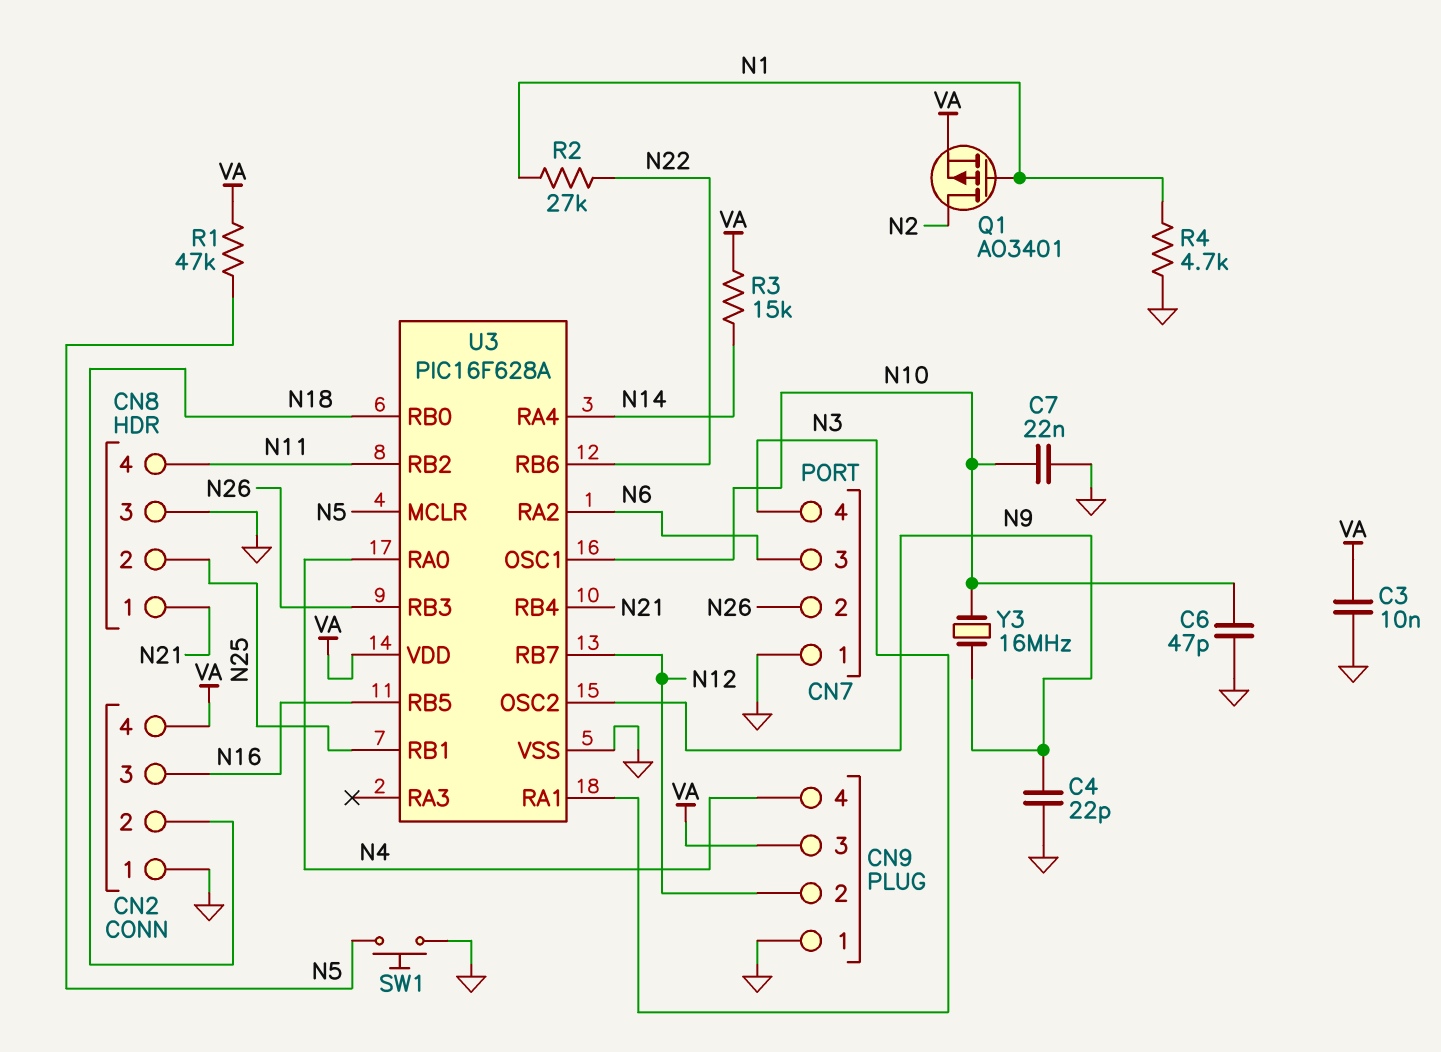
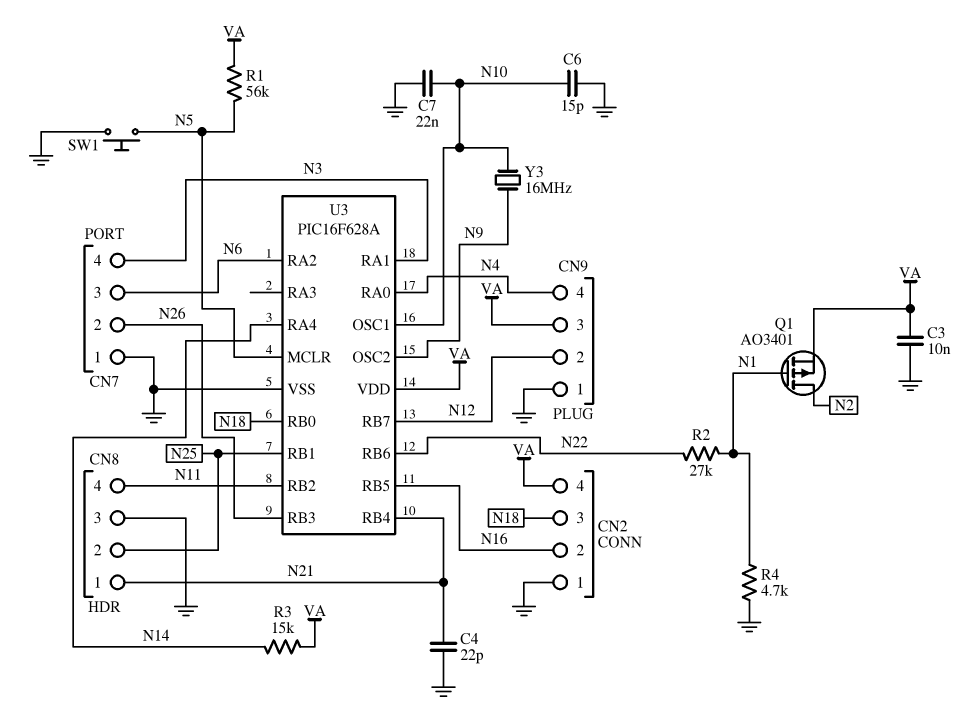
C4: 22pF (GND, N9) -> 22pF (GND, N21)
C6: 47pF (GND, N10) -> 15pF (GND, N10)
CN2 pin 2: N18 -> N16
CN2 pin 3: N16 -> N18
R1: 47k (N5, VA) -> 56k (N5, VA)

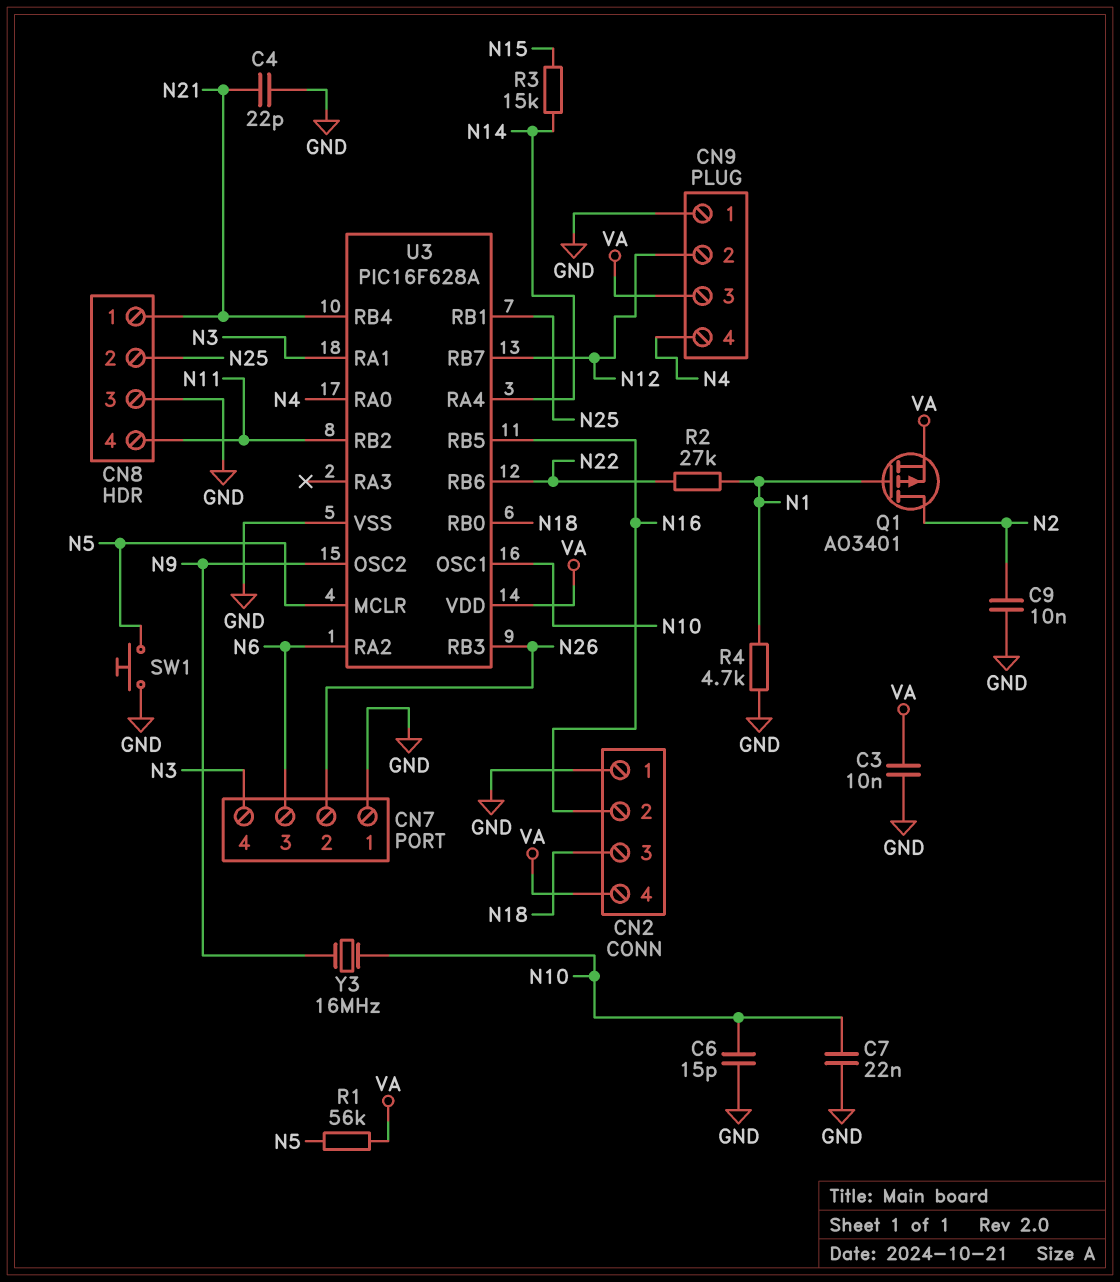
C9: none -> 10nF (GND, N2)
R3: 15k (N14, VA) -> 15k (N14, N15)

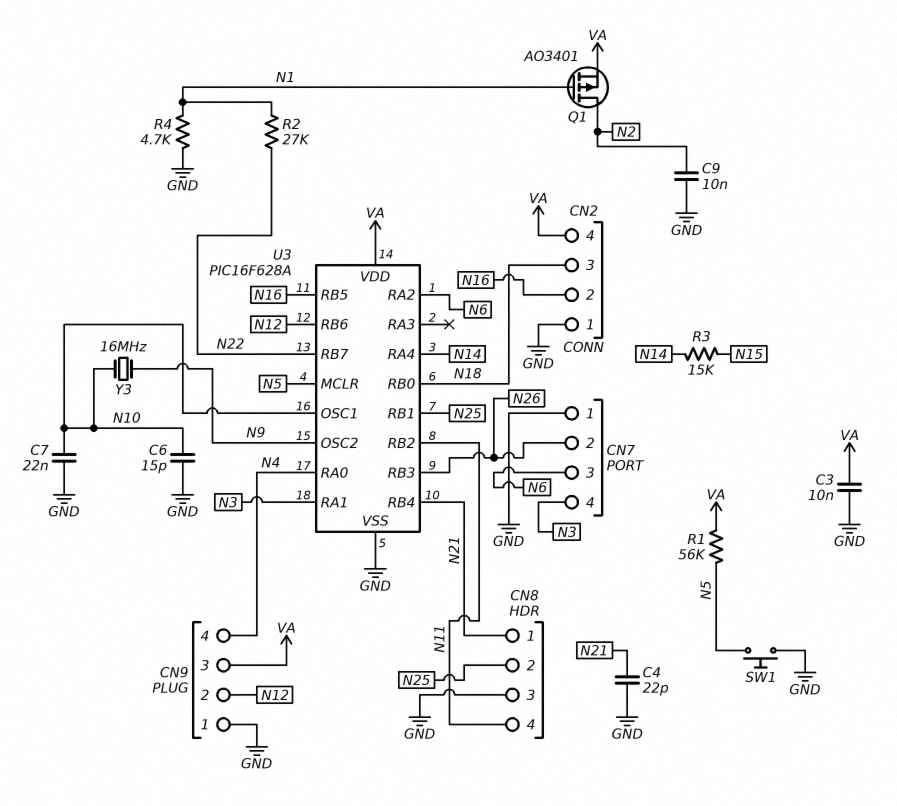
U3 pin RB6: N22 -> N12
U3 pin RB7: N12 -> N22

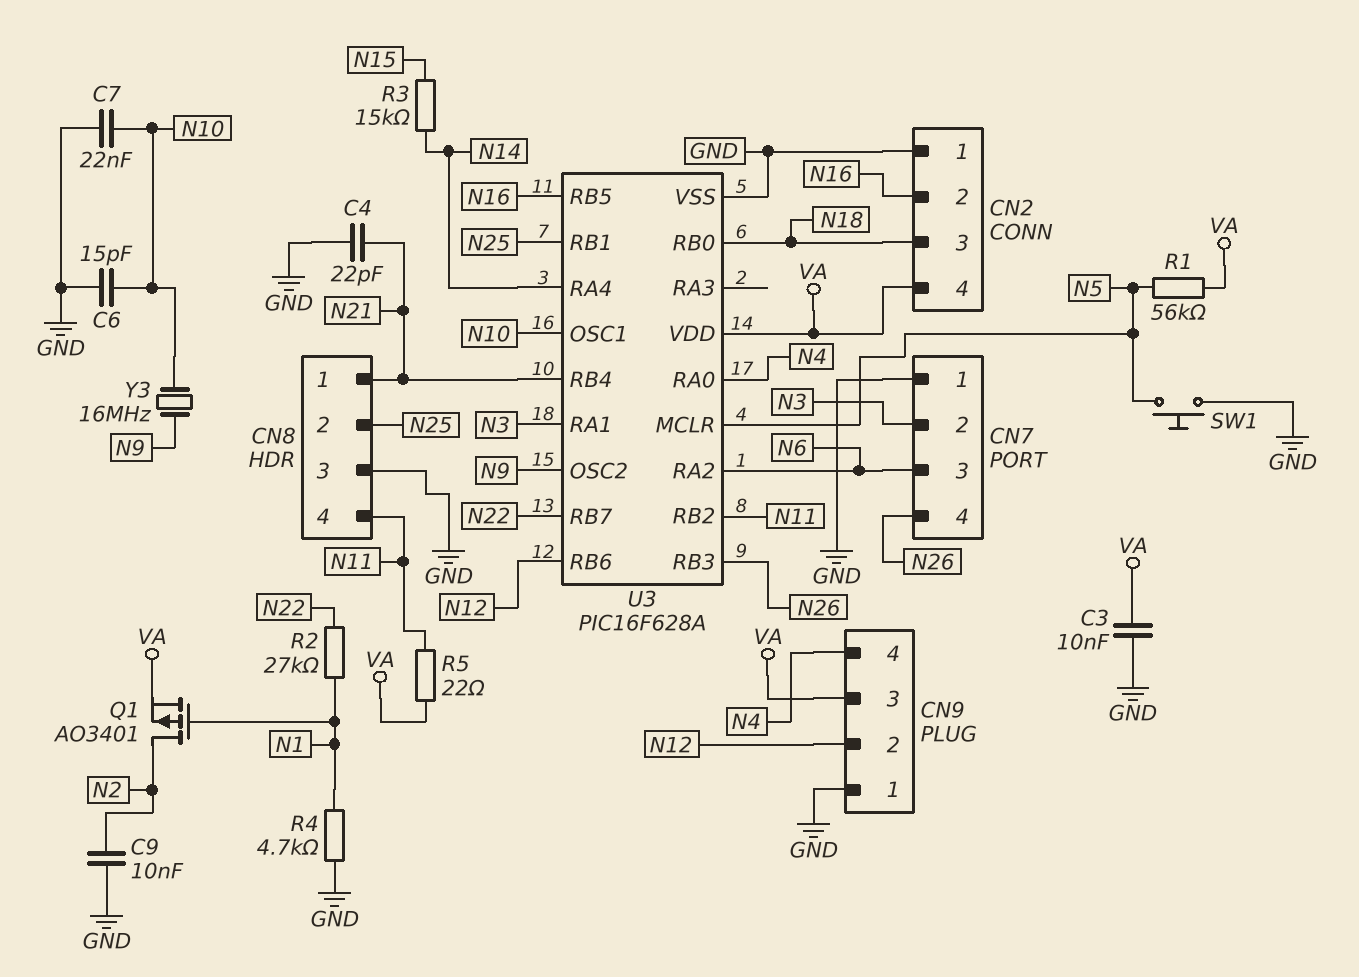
CN7 pin 2: N26 -> N3
CN7 pin 4: N3 -> N26
R5: none -> 22 (N11, VA)

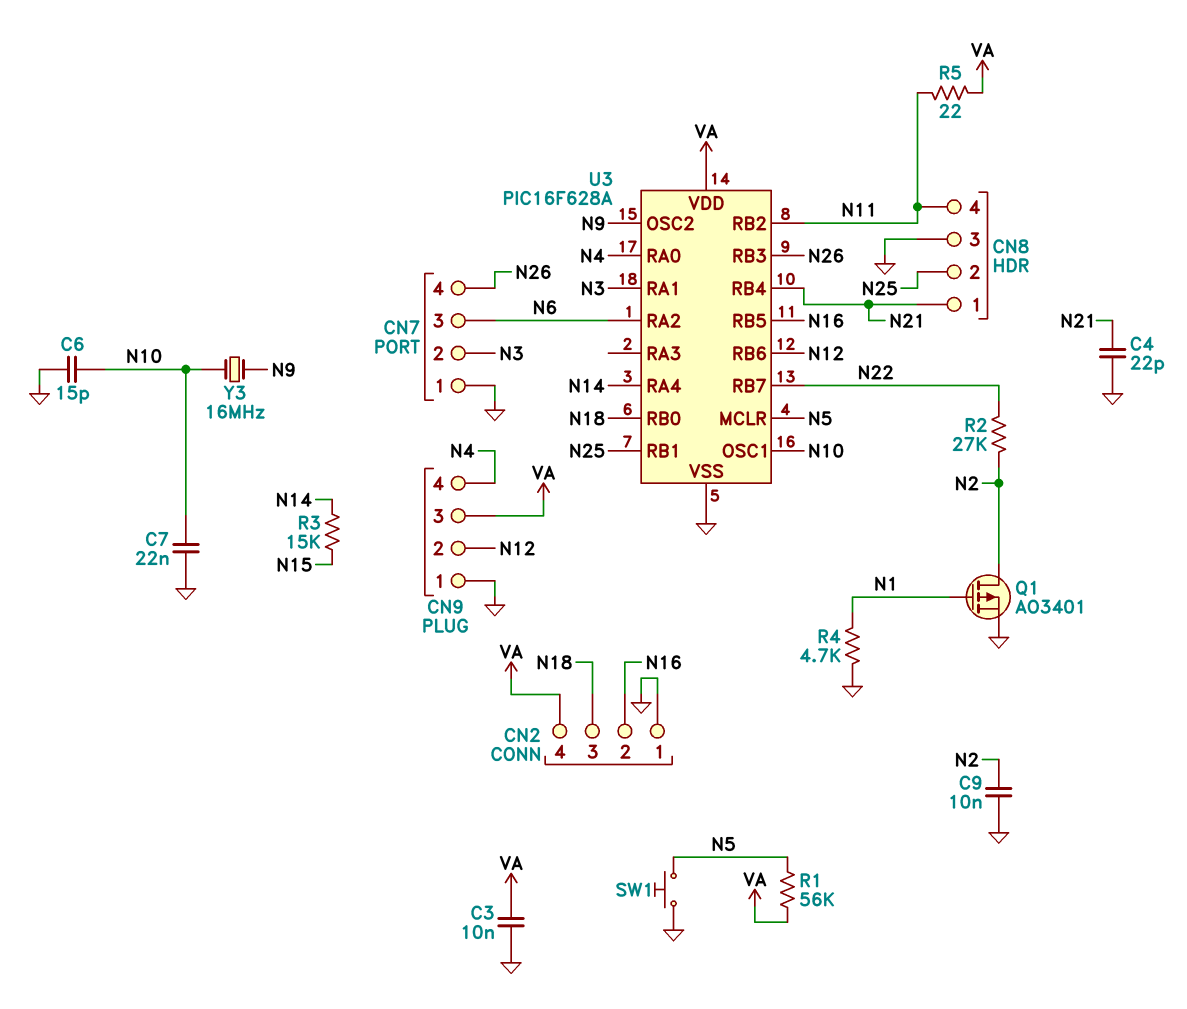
Q1: PMOS AO3401 (G N1, D N2, S VA) -> PMOS AO3401 (G N1, D N2, S GND)
R2: 27k (N1, N22) -> 27k (N2, N22)

